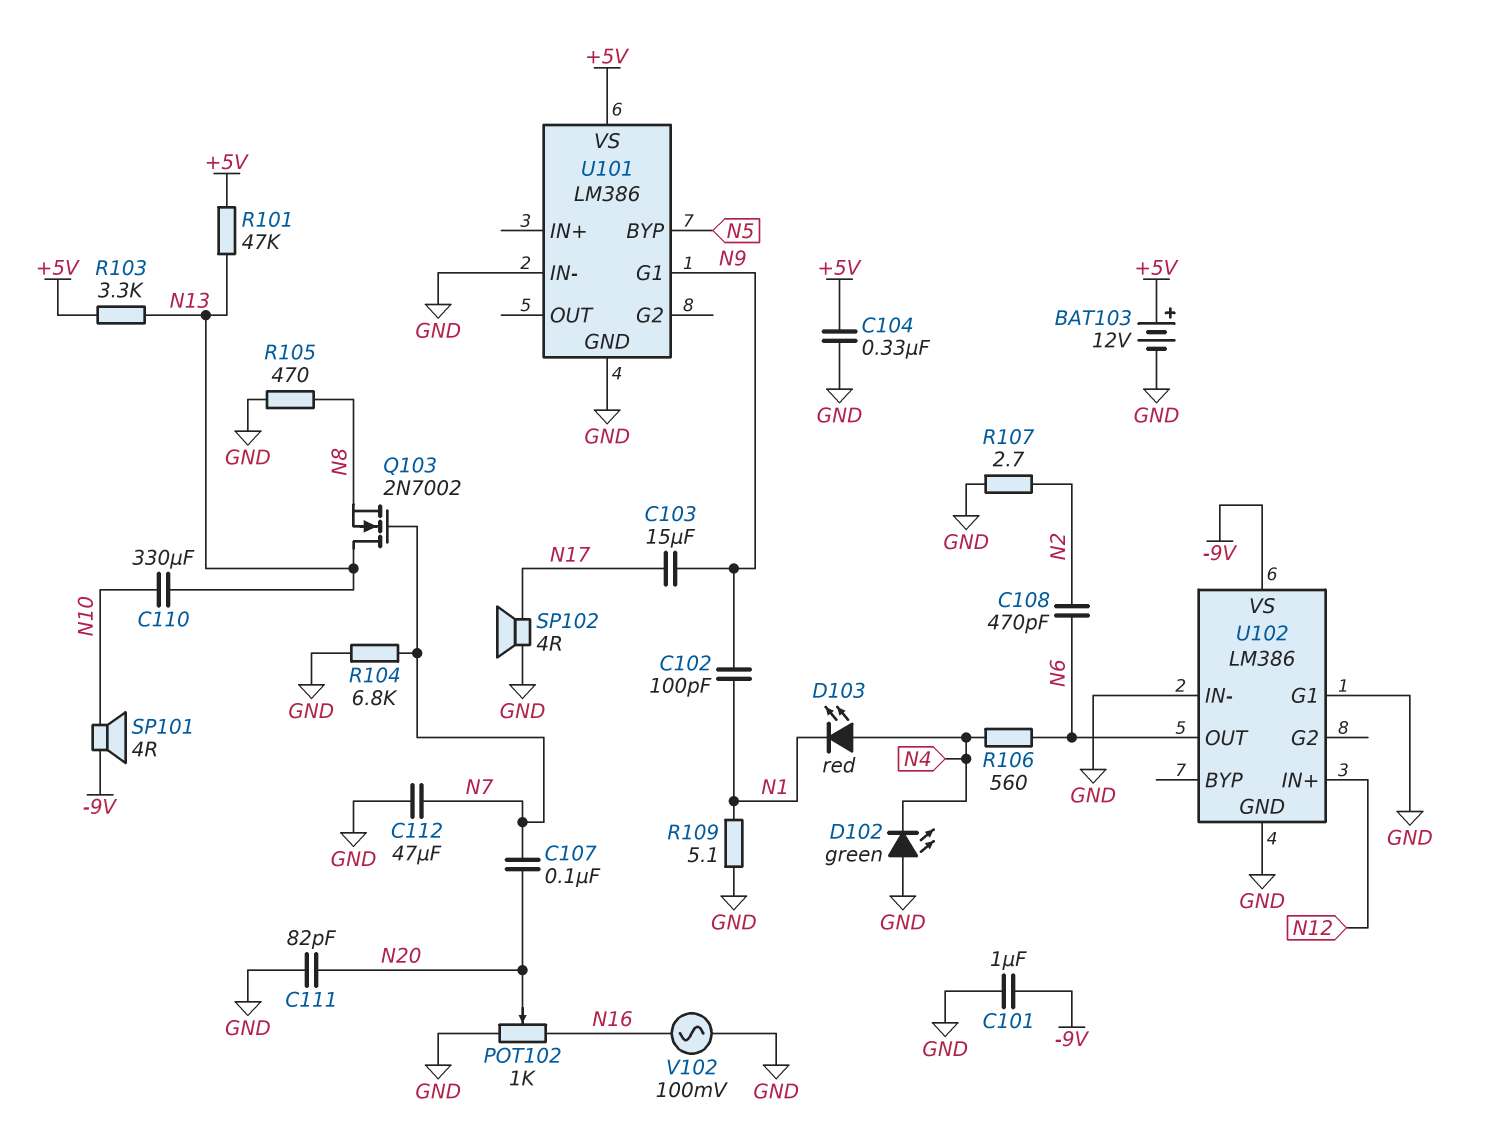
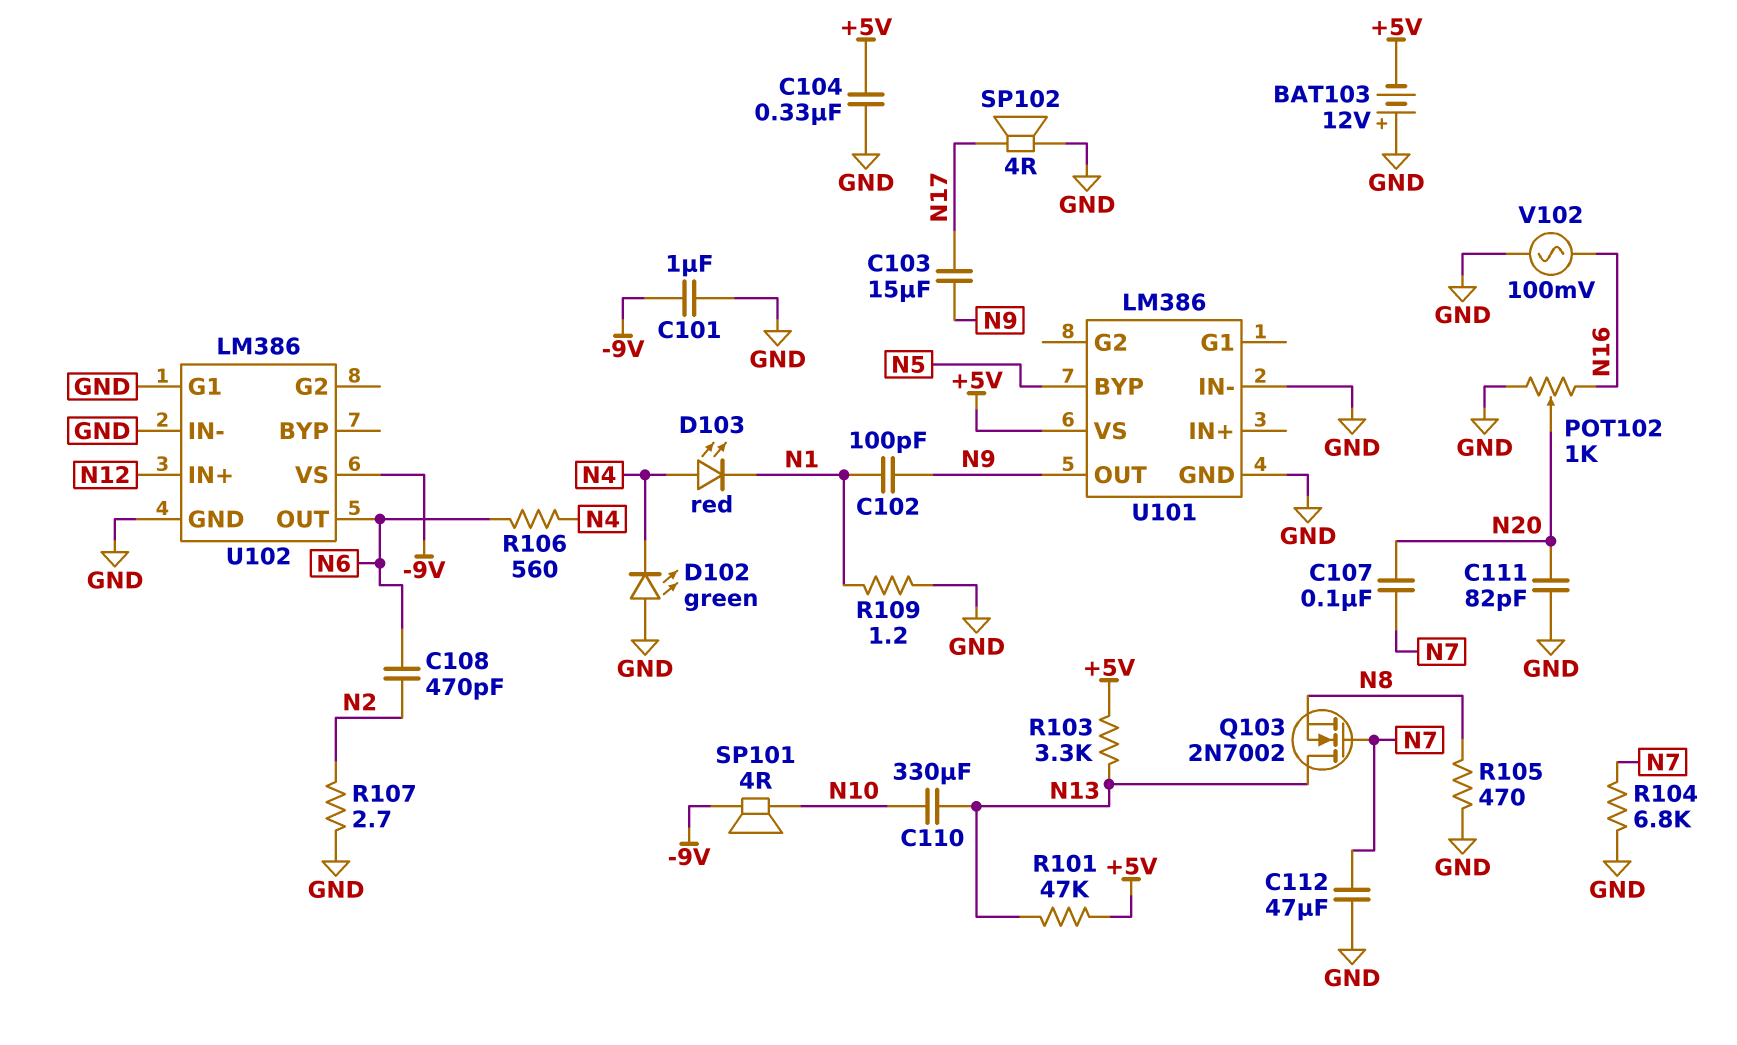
BAT103: 12V (plus +5V, minus GND) -> 12V (plus GND, minus +5V)
R109: 5.1 (GND, N1) -> 1.2 (GND, N1)
U101 pin G1: N9 -> none
U101 pin OUT: none -> N9

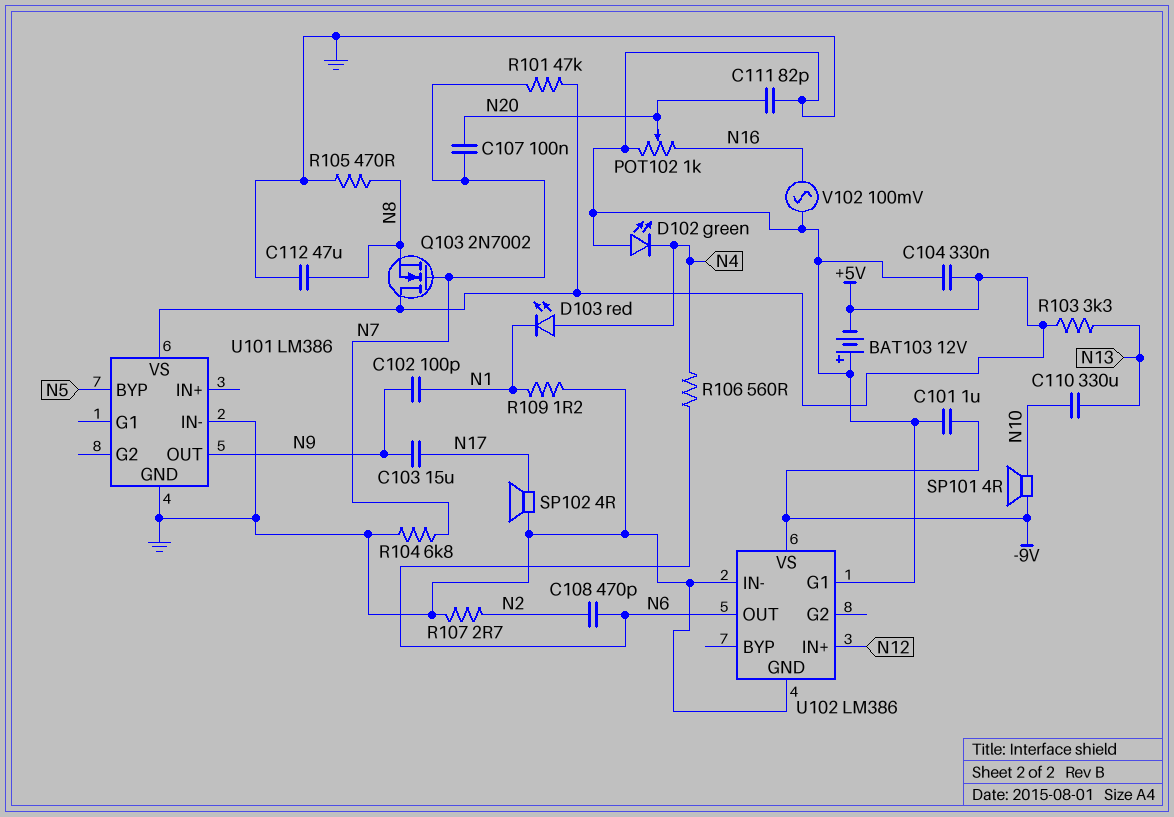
C112: 47uF (GND, N7) -> 47uF (GND, N8)
Q103: NMOS 2N7002 (G N7, D N13, S N8) -> NMOS 2N7002 (G N7, D +5V, S N8)
R101: 47k (+5V, N13) -> 47k (+5V, N7)

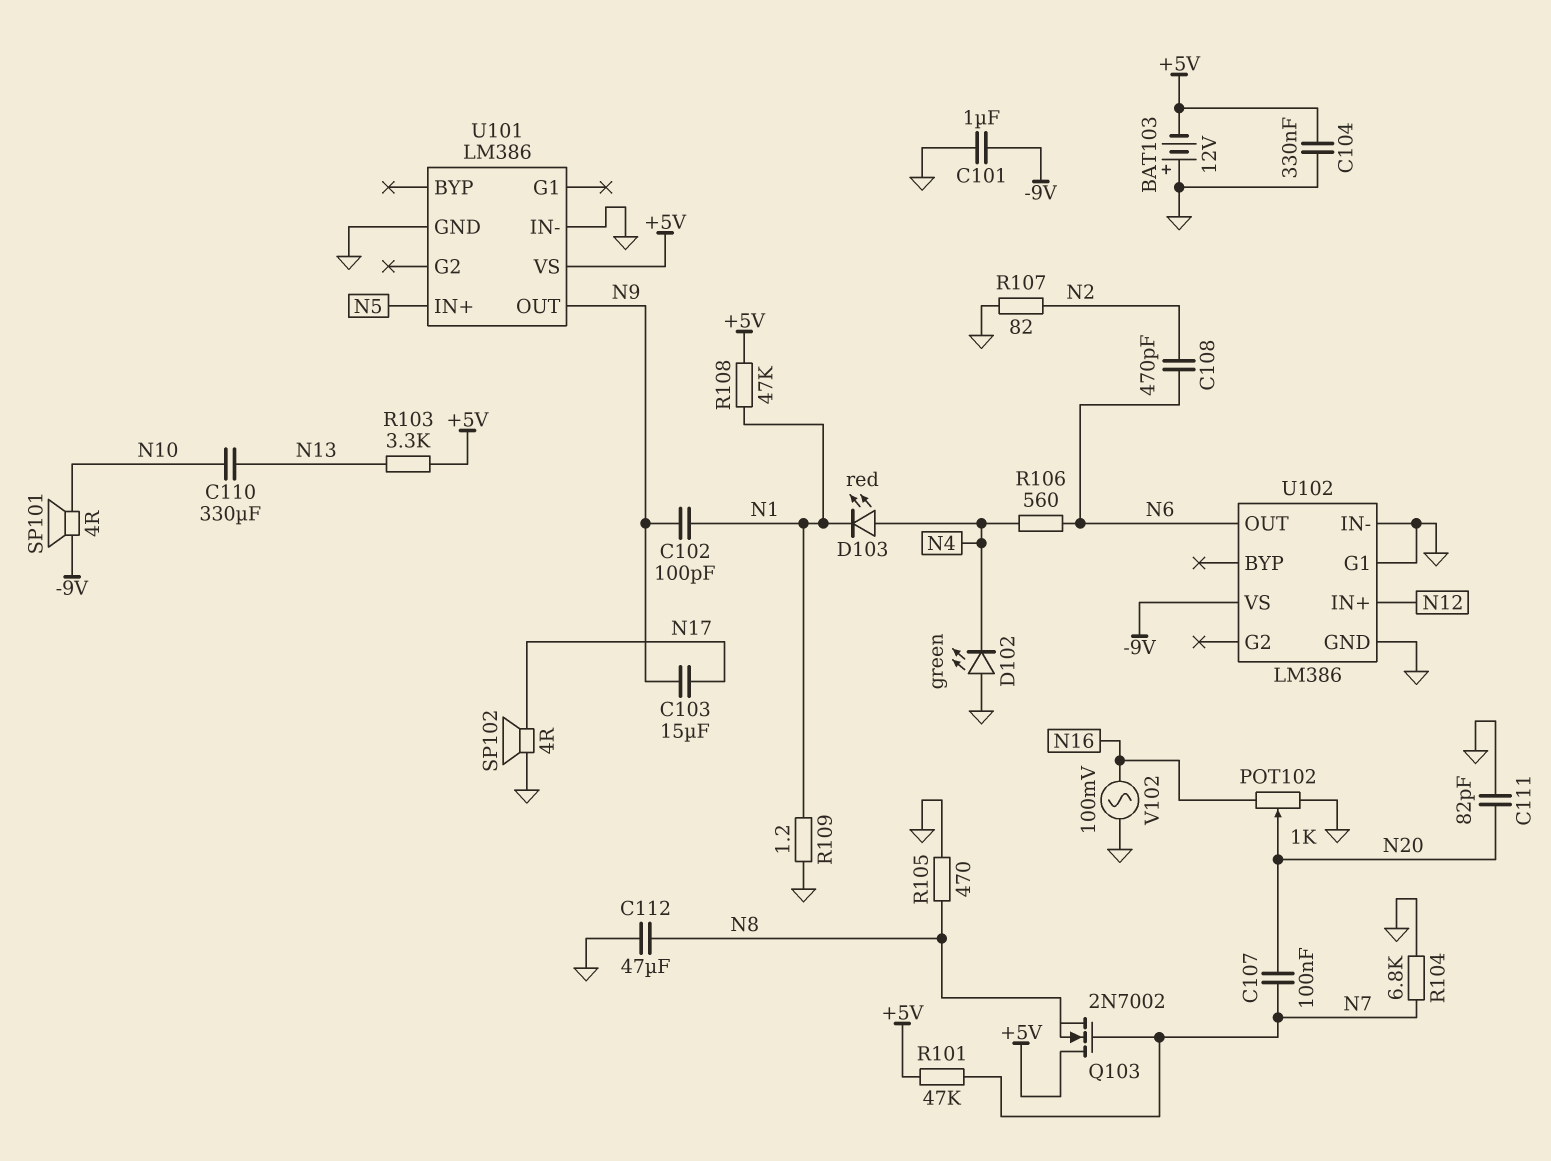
R107: 2.7 (GND, N2) -> 82 (GND, N2)
R108: none -> 47k (+5V, N1)
U101 pin BYP: N5 -> none
U101 pin IN+: none -> N5

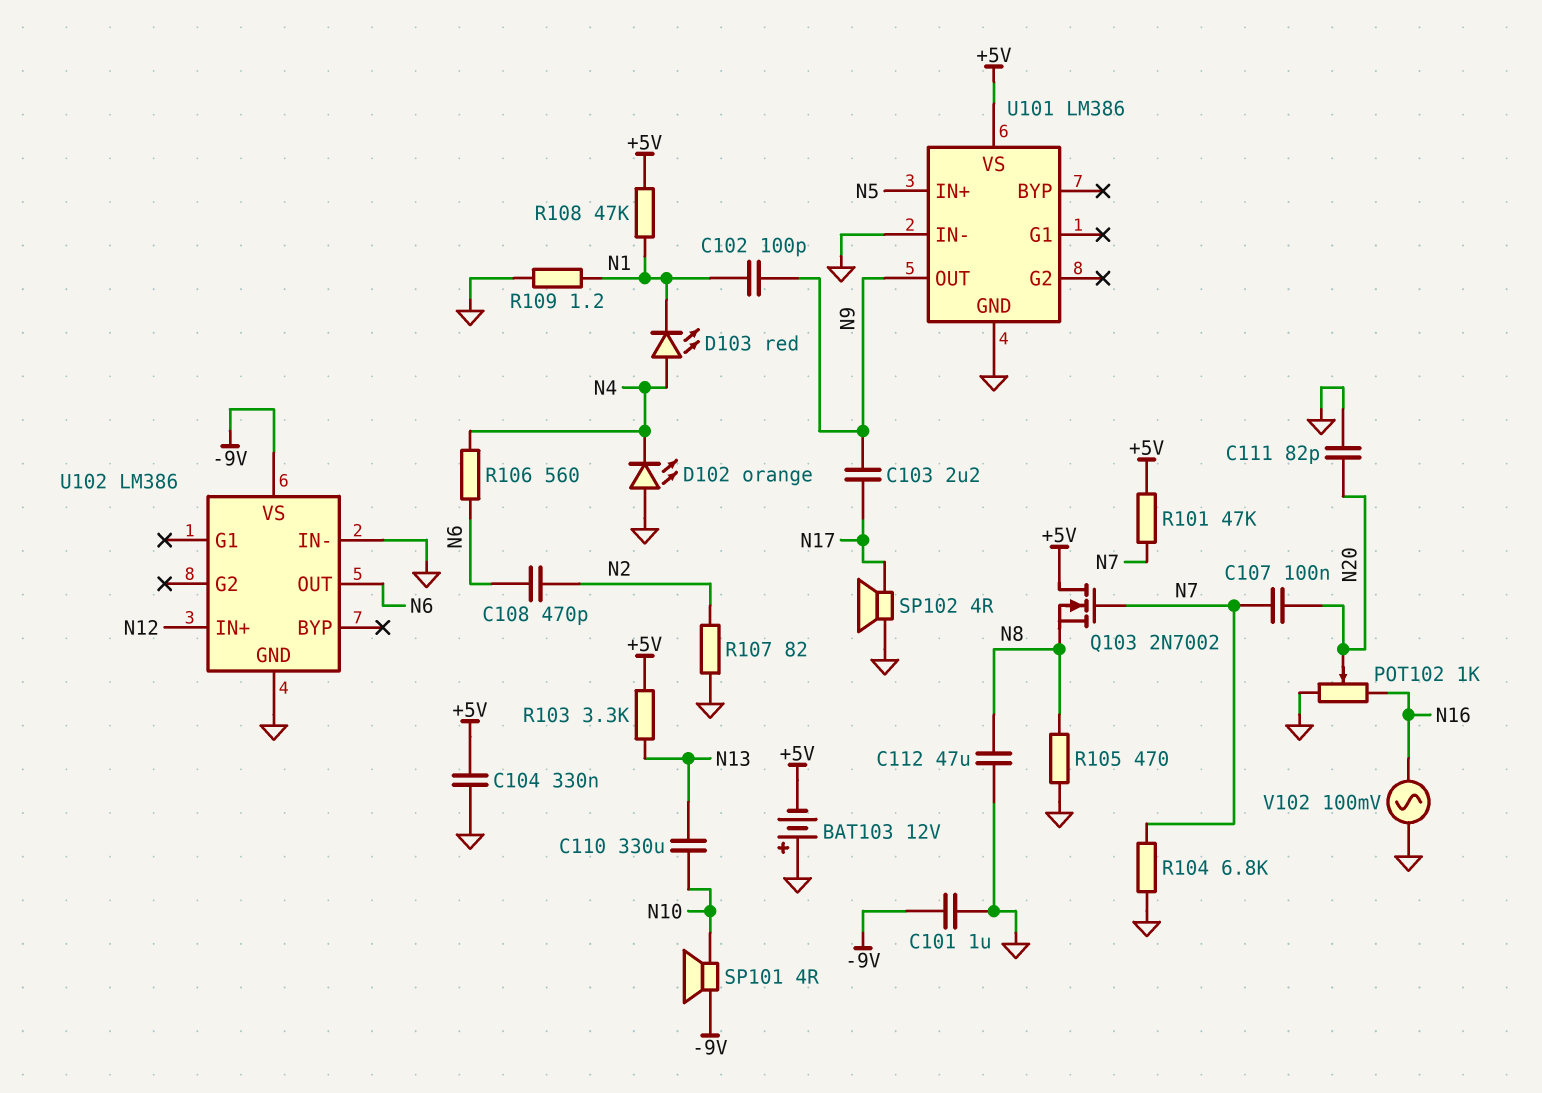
C103: 15uF (N9, N17) -> 2.2uF (N9, N17)
D102: LED green (A GND, K N4) -> LED orange (A GND, K N4)
U102 pin G1: GND -> none

